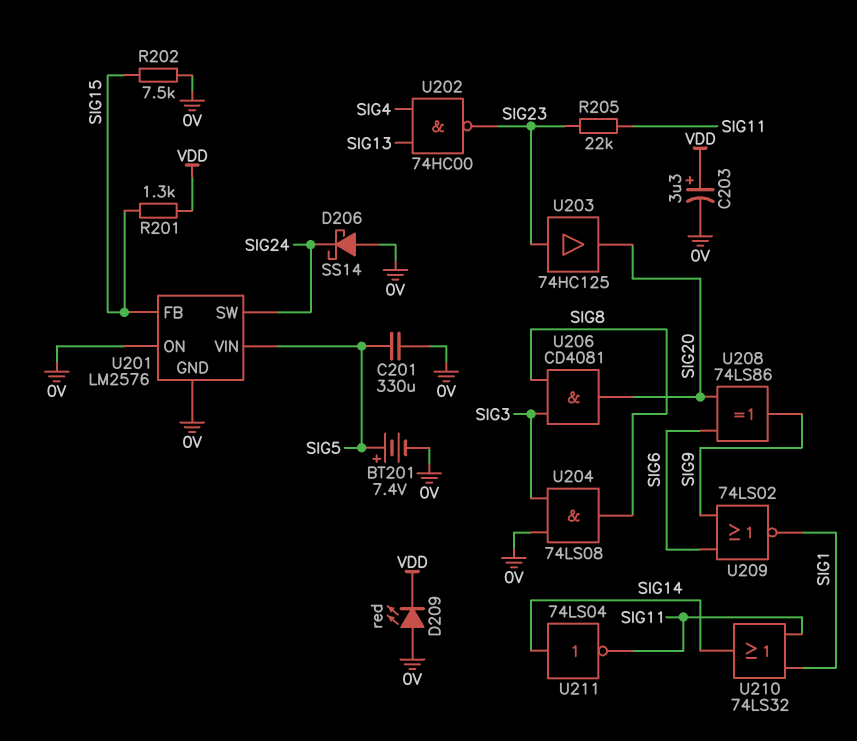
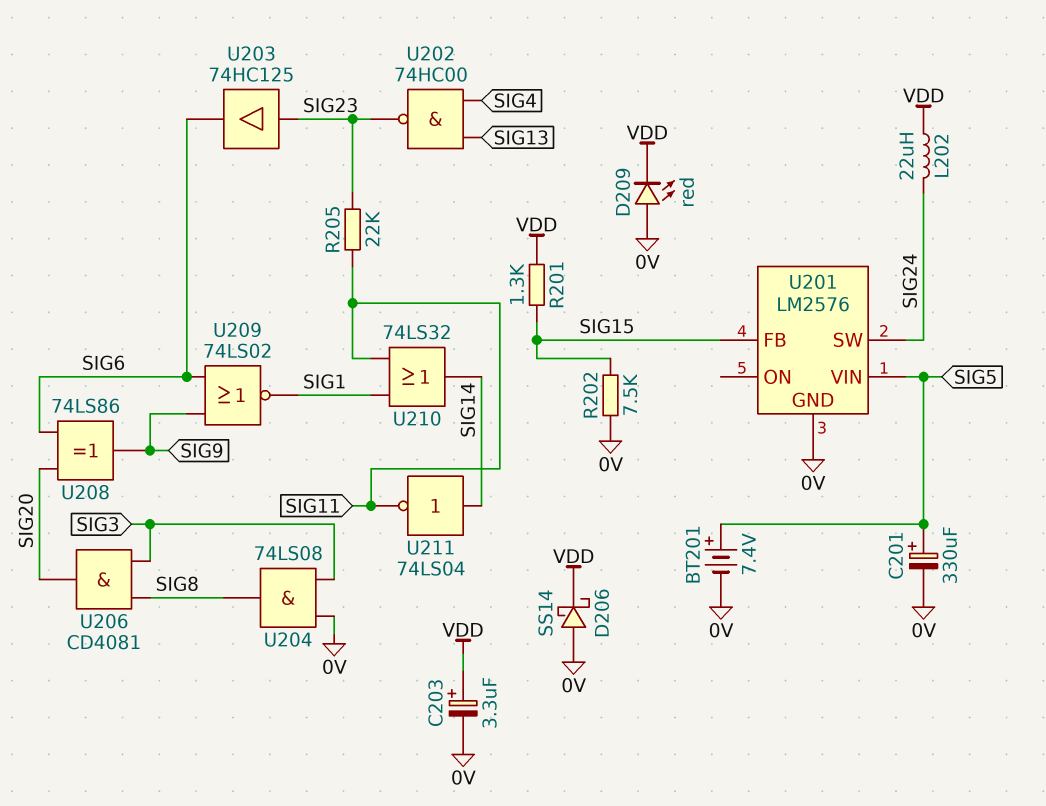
C201: 330uF (0V, SIG5) -> 330uF (plus SIG5, minus 0V)
D206: schottky SS14 (A 0V, K SIG24) -> schottky SS14 (A 0V, K VDD)
L202: none -> 22uH (SIG24, VDD)
U201 pin ON: 0V -> none
U203: buffer 74HC125 (in SIG23, out SIG20) -> buffer 74HC125 (in SIG23, out SIG6)

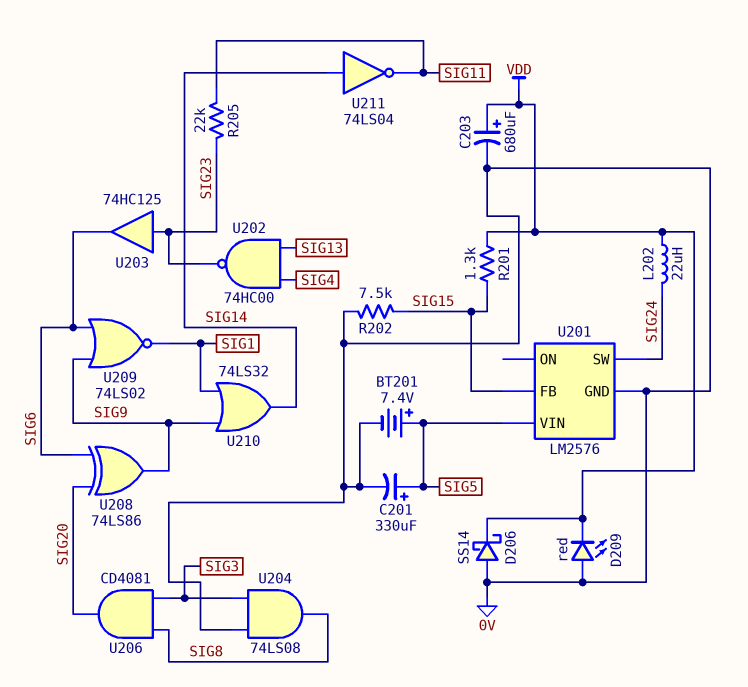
C203: 3.3uF (plus VDD, minus 0V) -> 680uF (plus VDD, minus 0V)
U210: OR 74LS32 (in SIG1, in SIG11, out SIG14) -> OR 74LS32 (in SIG1, in SIG9, out SIG14)

